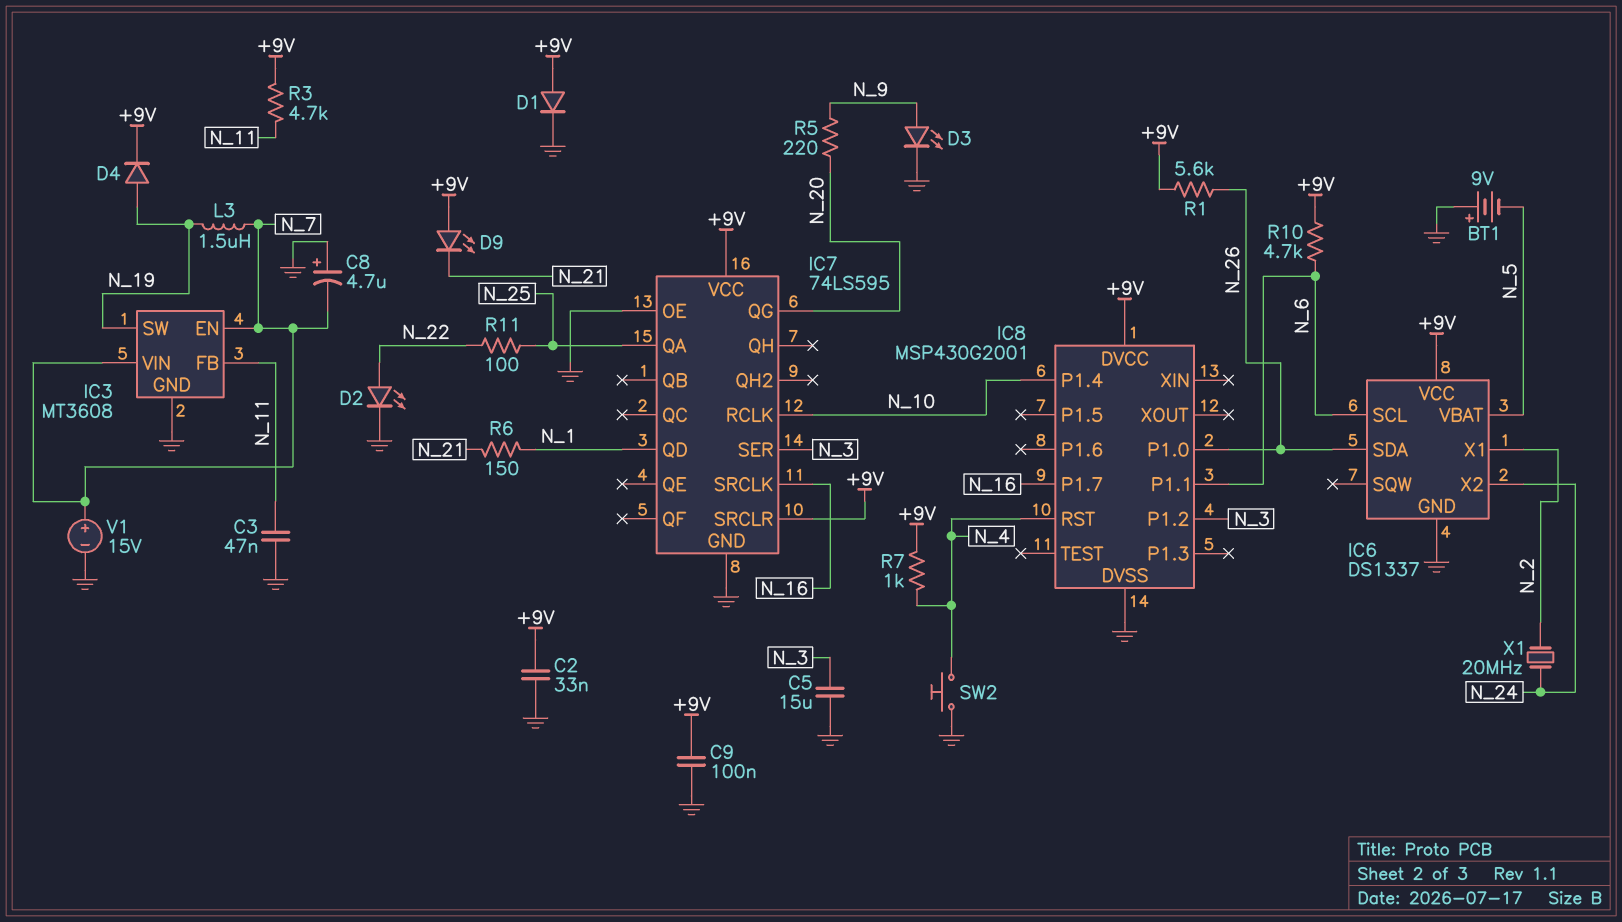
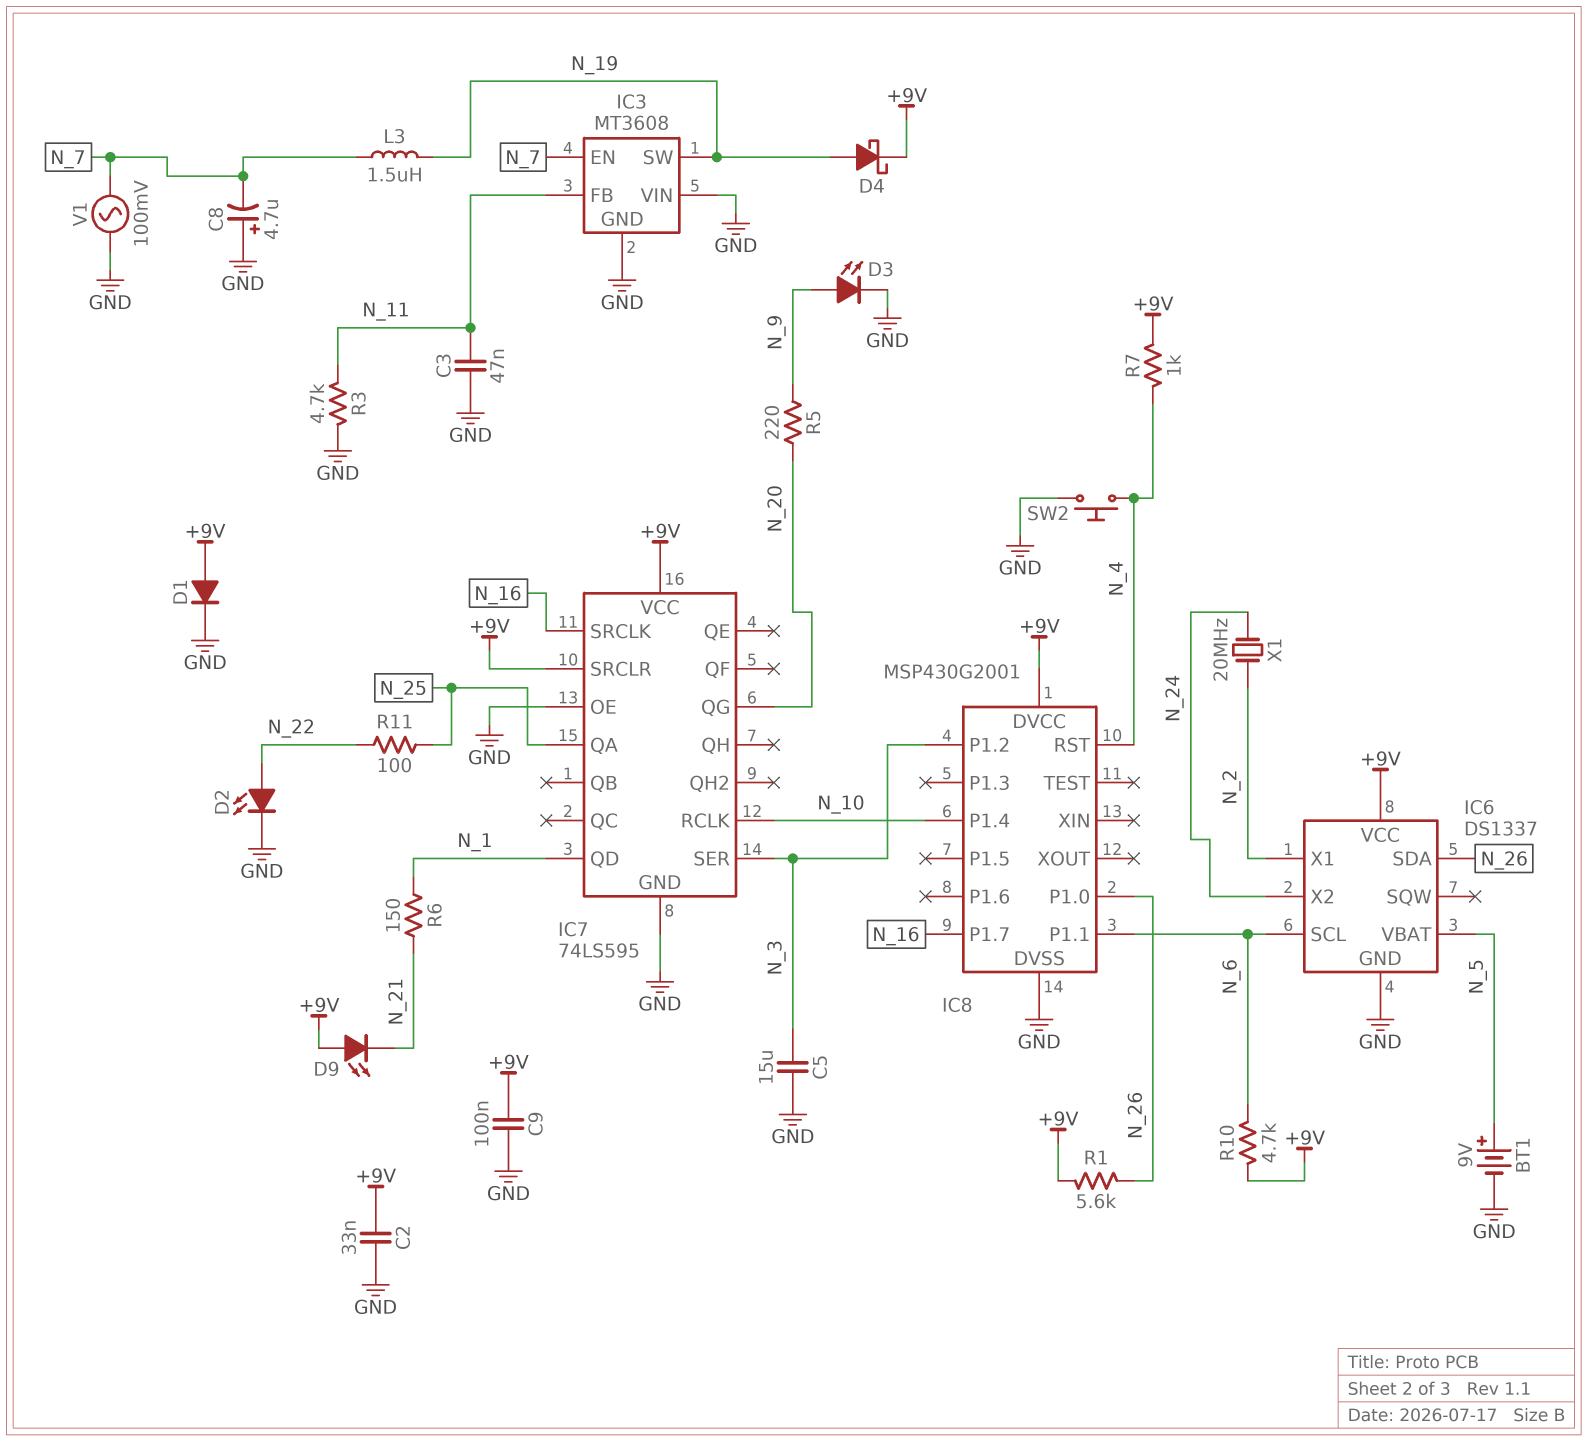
BT1: 9V (plus GND, minus N_5) -> 9V (plus N_5, minus GND)
D4: diode (A N_19, K +9V) -> schottky (A N_19, K +9V)
IC3 pin VIN: N_7 -> GND
R3: 4.7k (+9V, N_11) -> 4.7k (GND, N_11)
V1: 15V (plus N_7, minus GND) -> AC 100mV (GND, N_7)

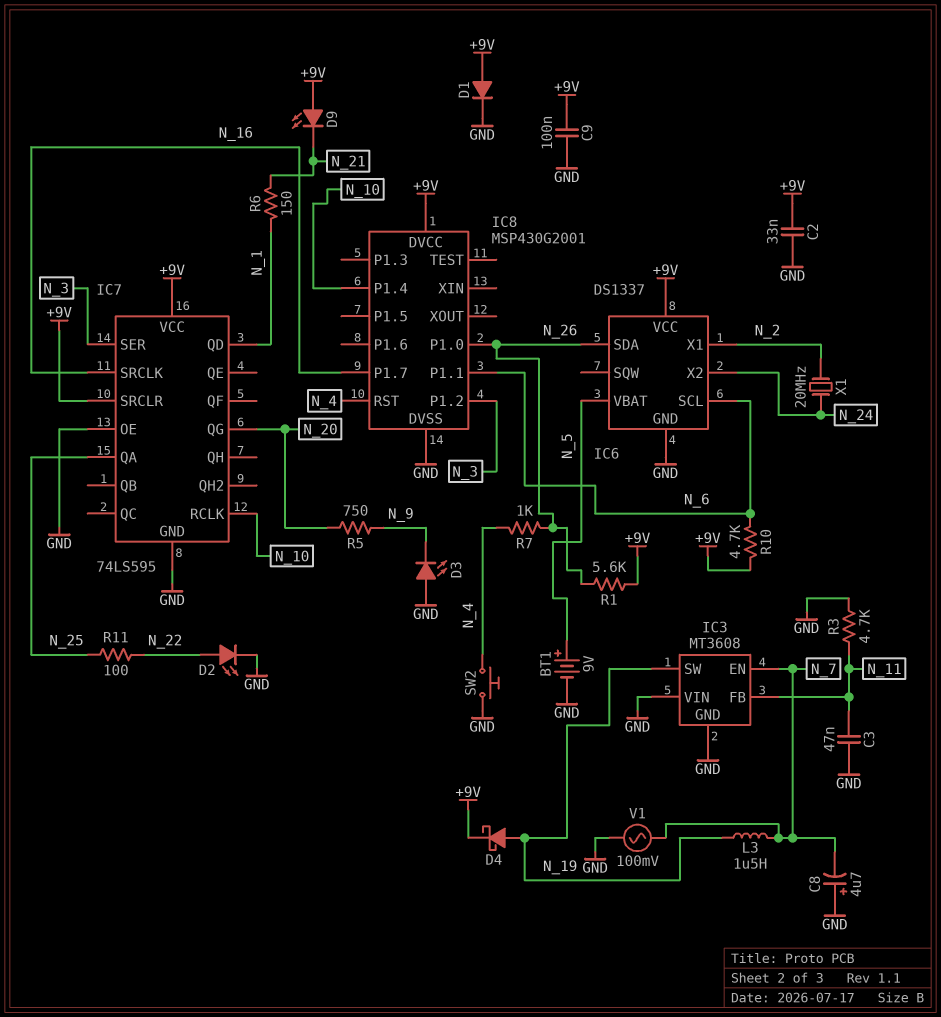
C5: 15uF (GND, N_3) -> none
D3: LED (A N_9, K GND) -> LED (A GND, K N_9)
R5: 220 (N_9, N_20) -> 750 (N_9, N_20)
R7: 1k (+9V, N_4) -> 1k (N_4, N_26)

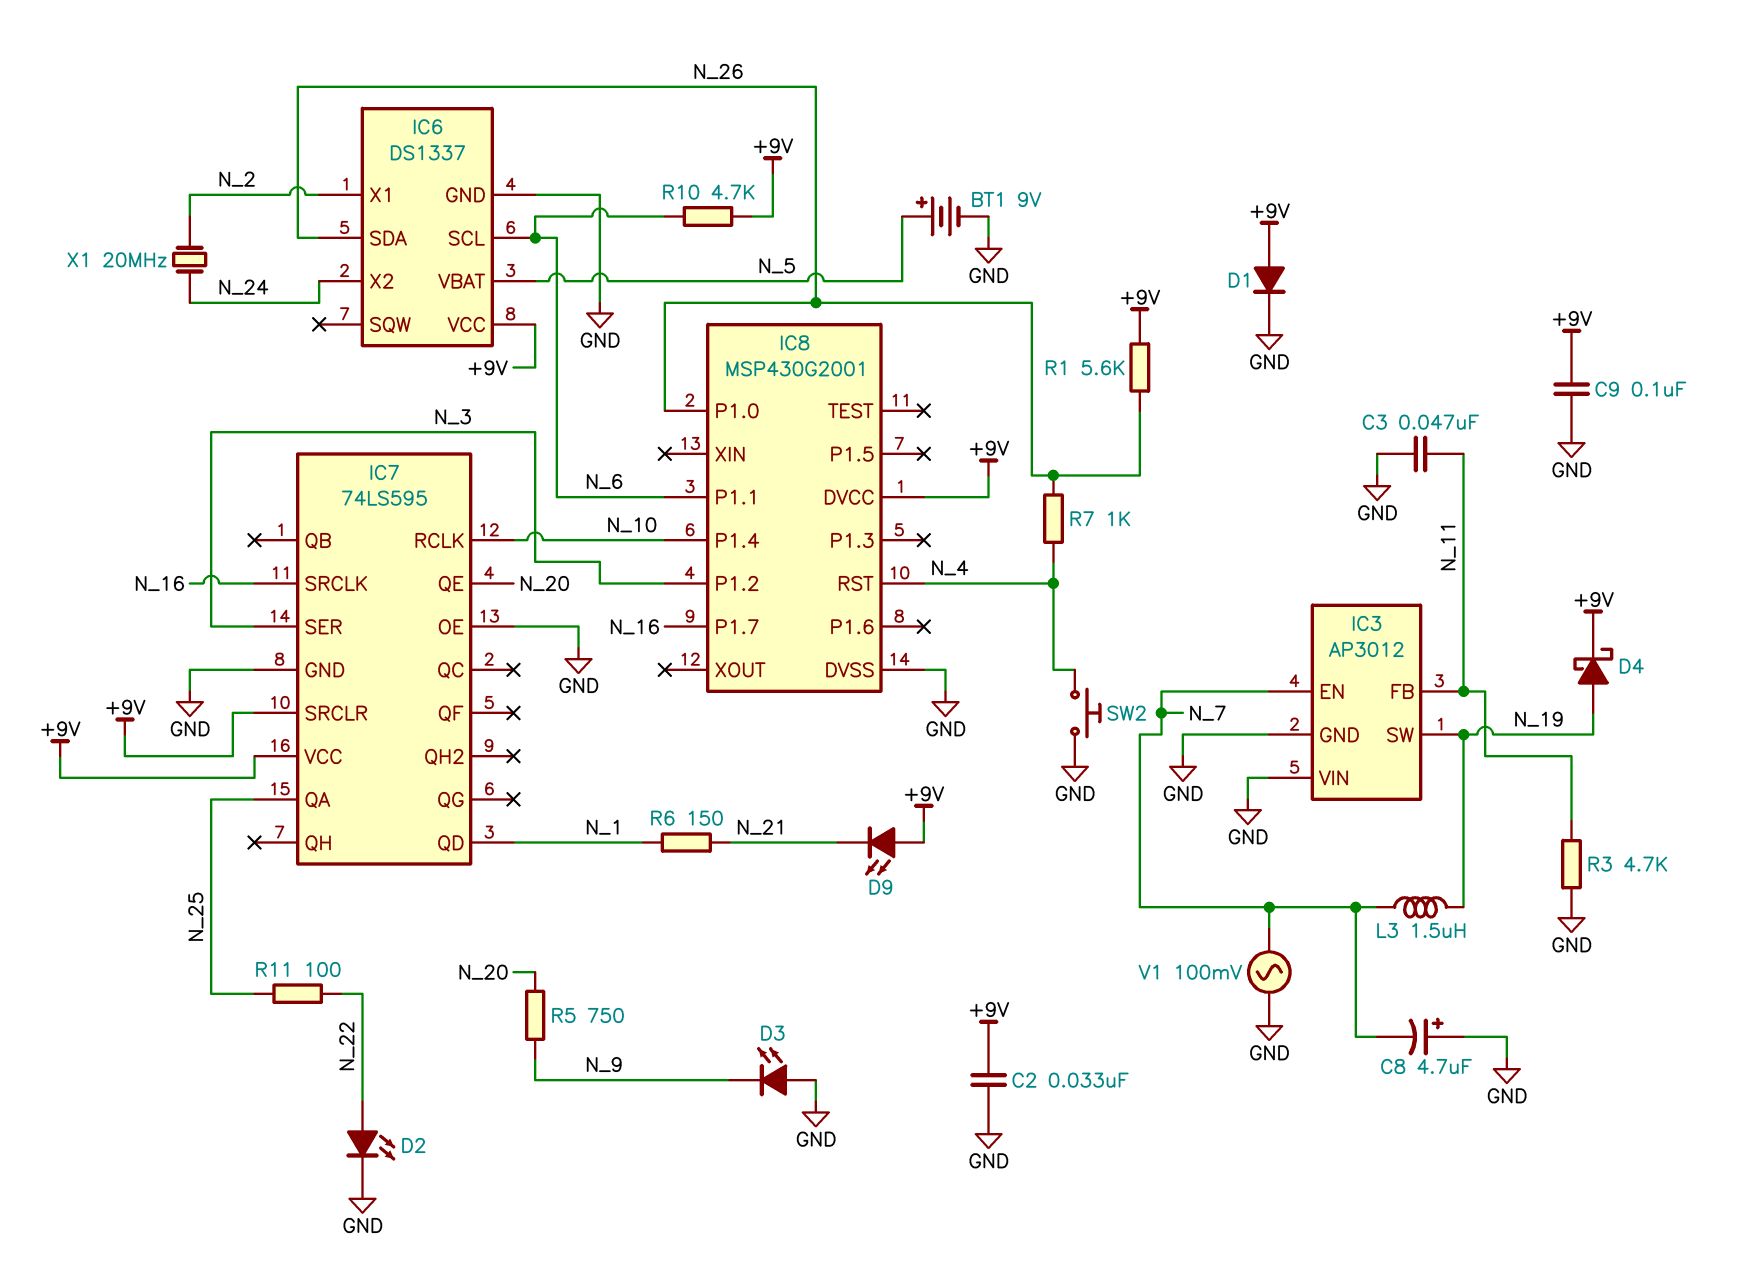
IC3: MT3608 -> AP3012
IC7 pin QE: none -> N_20
IC7 pin QG: N_20 -> none

